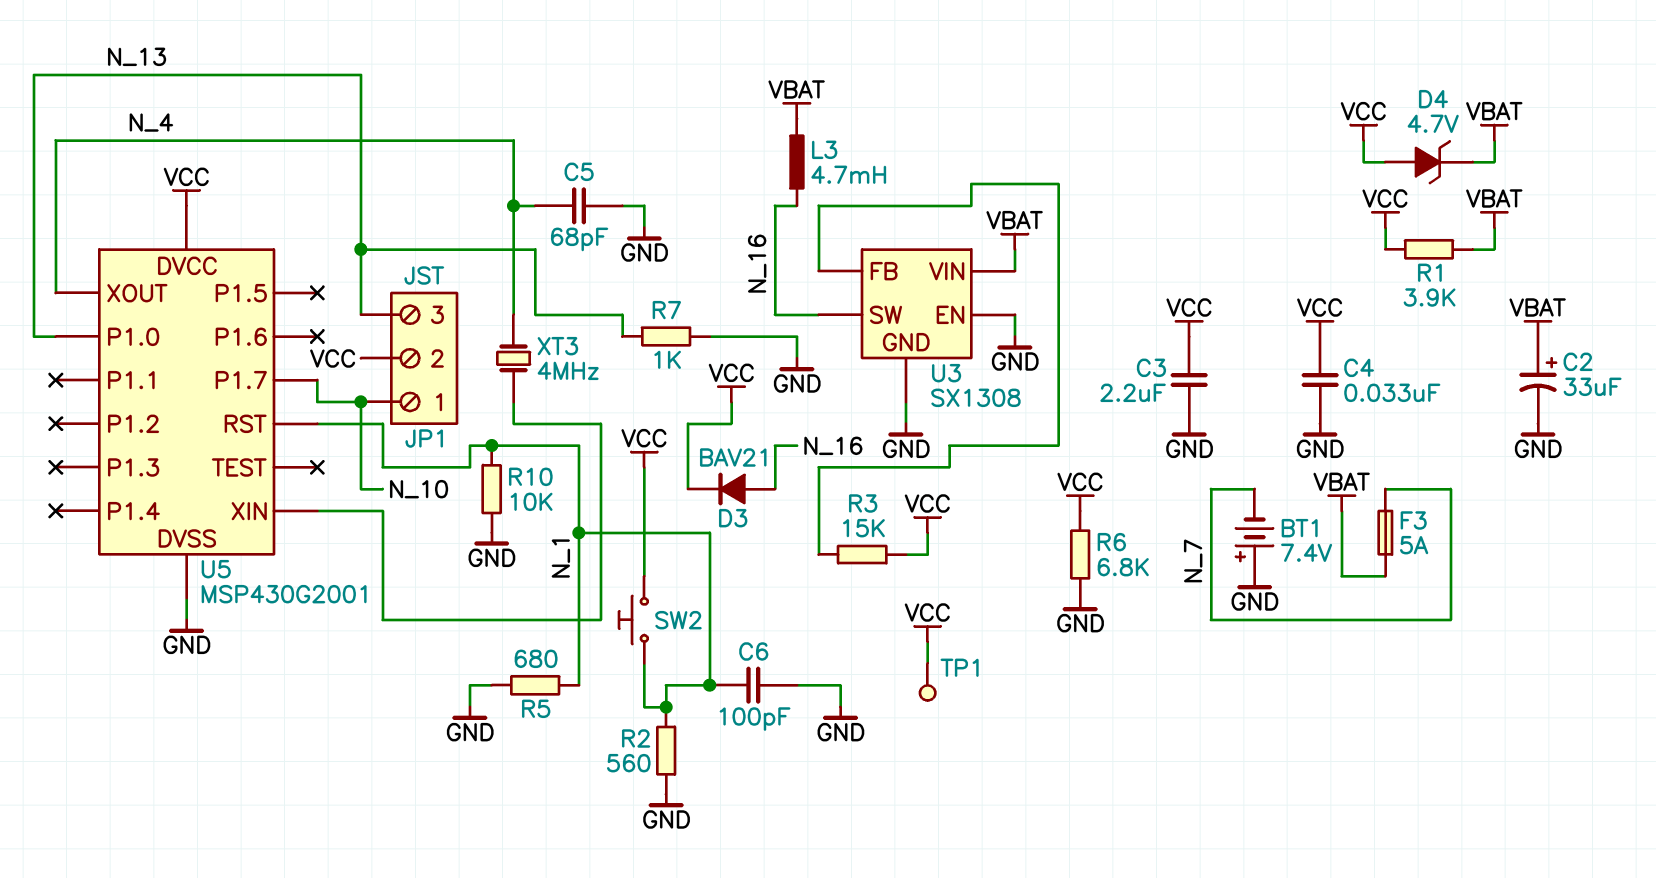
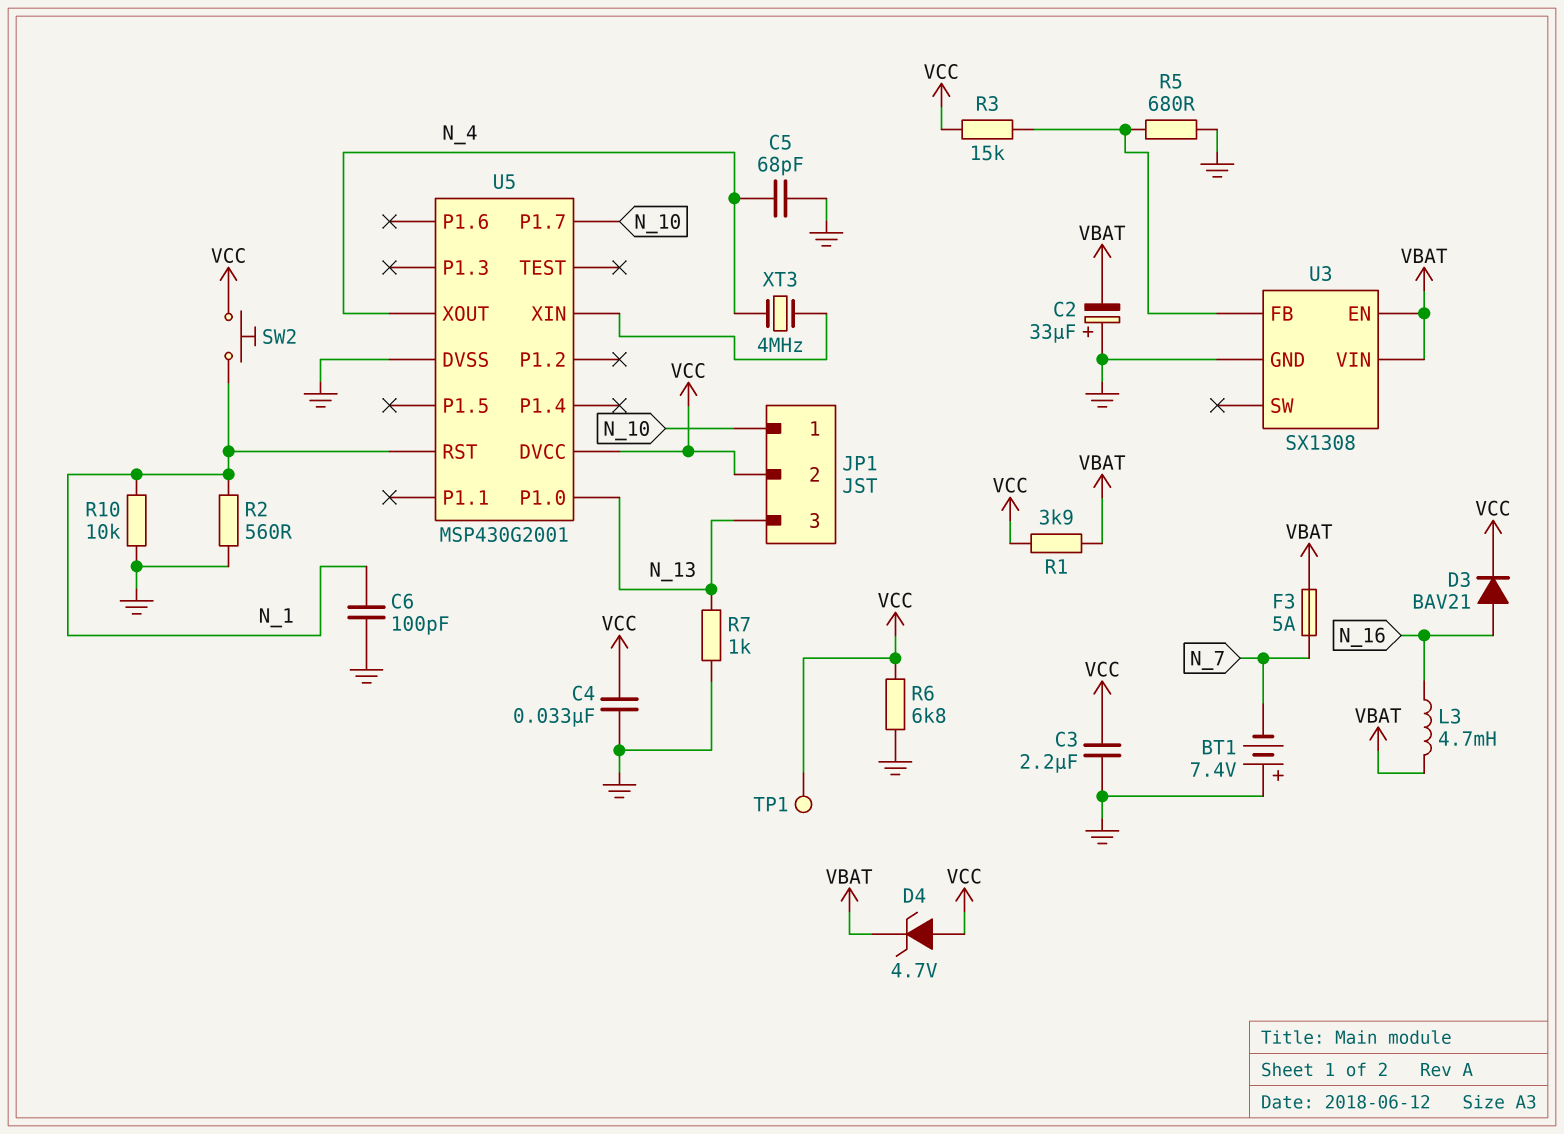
C2: 33uF (plus VBAT, minus GND) -> 33uF (plus GND, minus VBAT)
R5: 680 (GND, N_1) -> 680 (GND, U3/FB)
U3 pin EN: GND -> VBAT
U3 pin SW: N_16 -> none

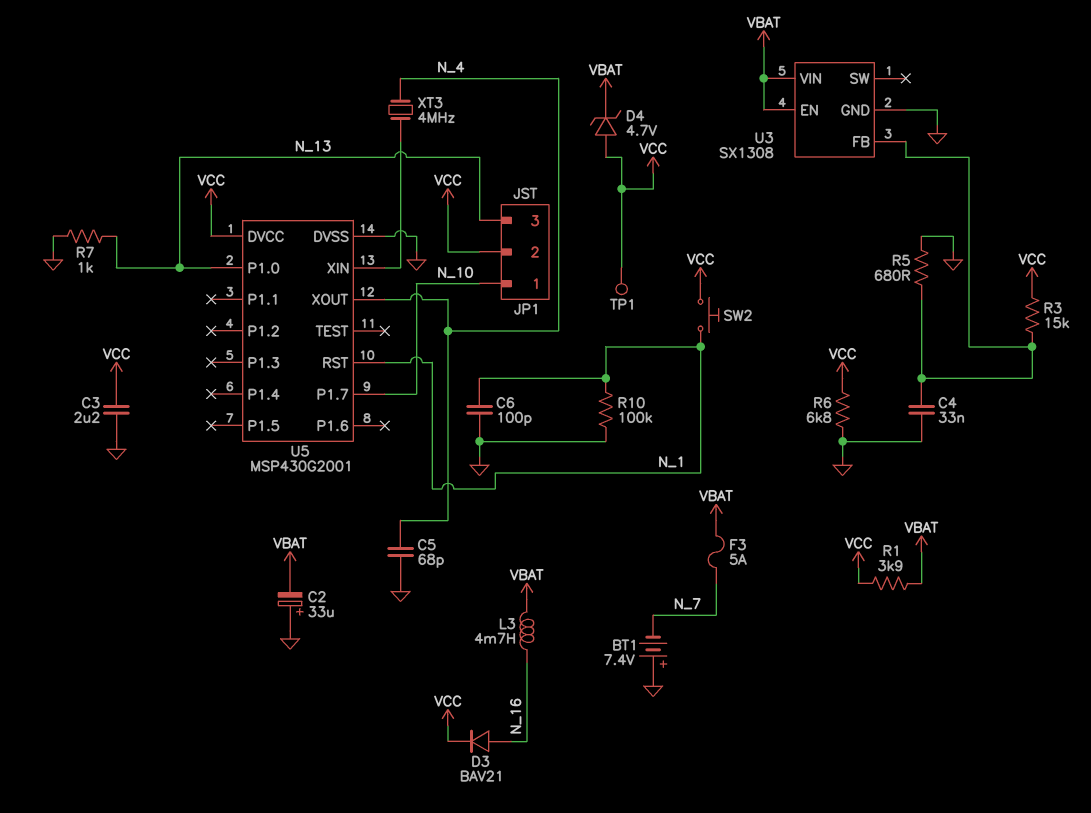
C4: 33nF (GND, VCC) -> 33nF (GND, U3/FB)
R2: 560 (GND, N_1) -> none
R10: 10k (GND, N_1) -> 100k (GND, N_1)

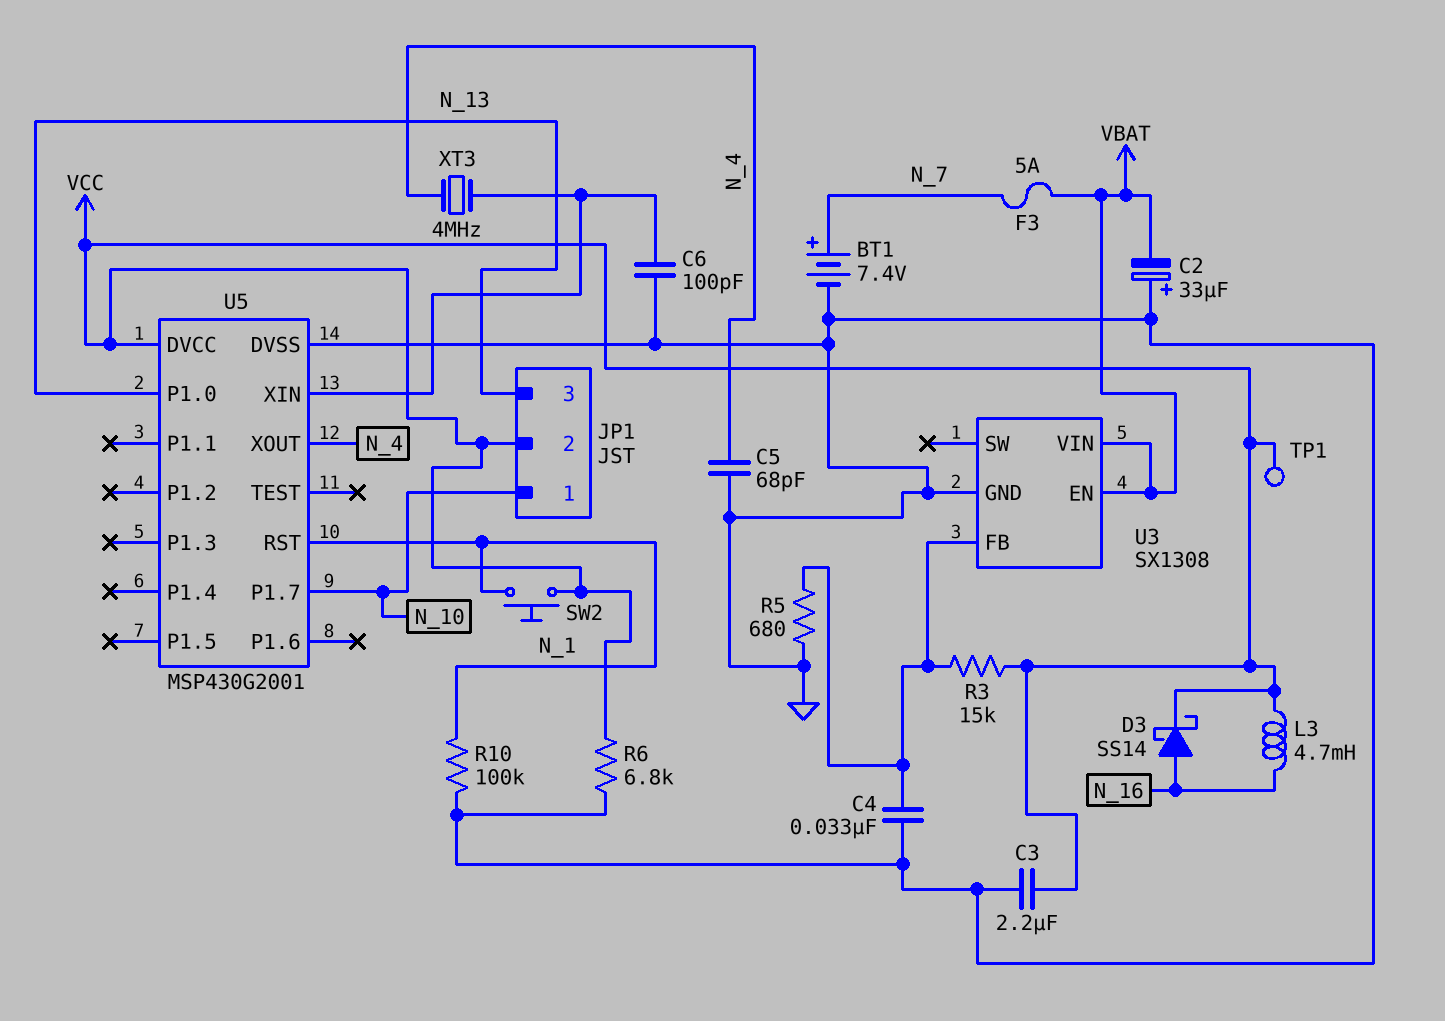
BT1: 7.4V (plus GND, minus N_7) -> 7.4V (plus N_7, minus GND)
C6: 100pF (GND, N_1) -> 100pF (GND, U5/XIN)
D3: diode BAV21 (A N_16, K VCC) -> schottky SS14 (A N_16, K VCC)
D4: zener 4.7V (A VCC, K VBAT) -> none
L3: 4.7mH (N_16, VBAT) -> 4.7mH (N_16, VCC)
R1: 3.9k (VBAT, VCC) -> none
R7: 1k (GND, N_13) -> none

